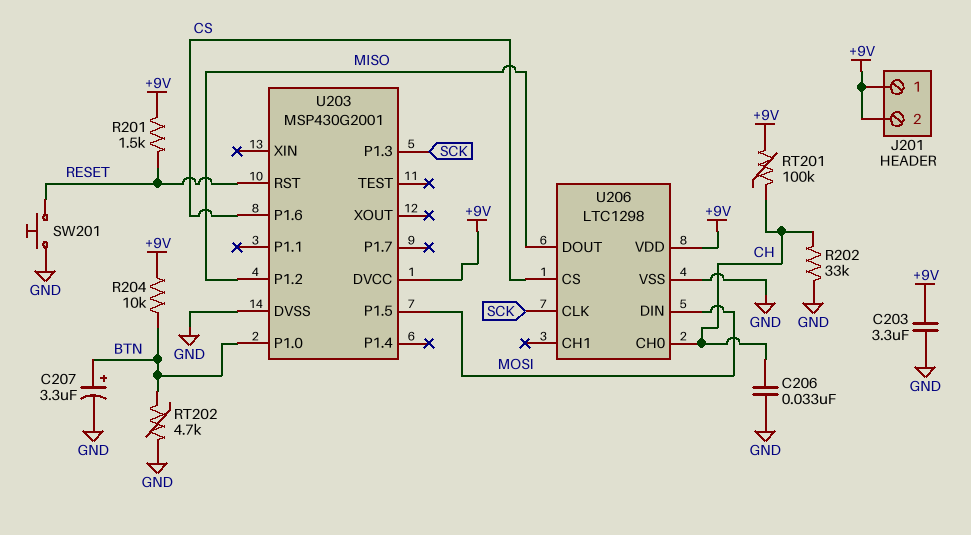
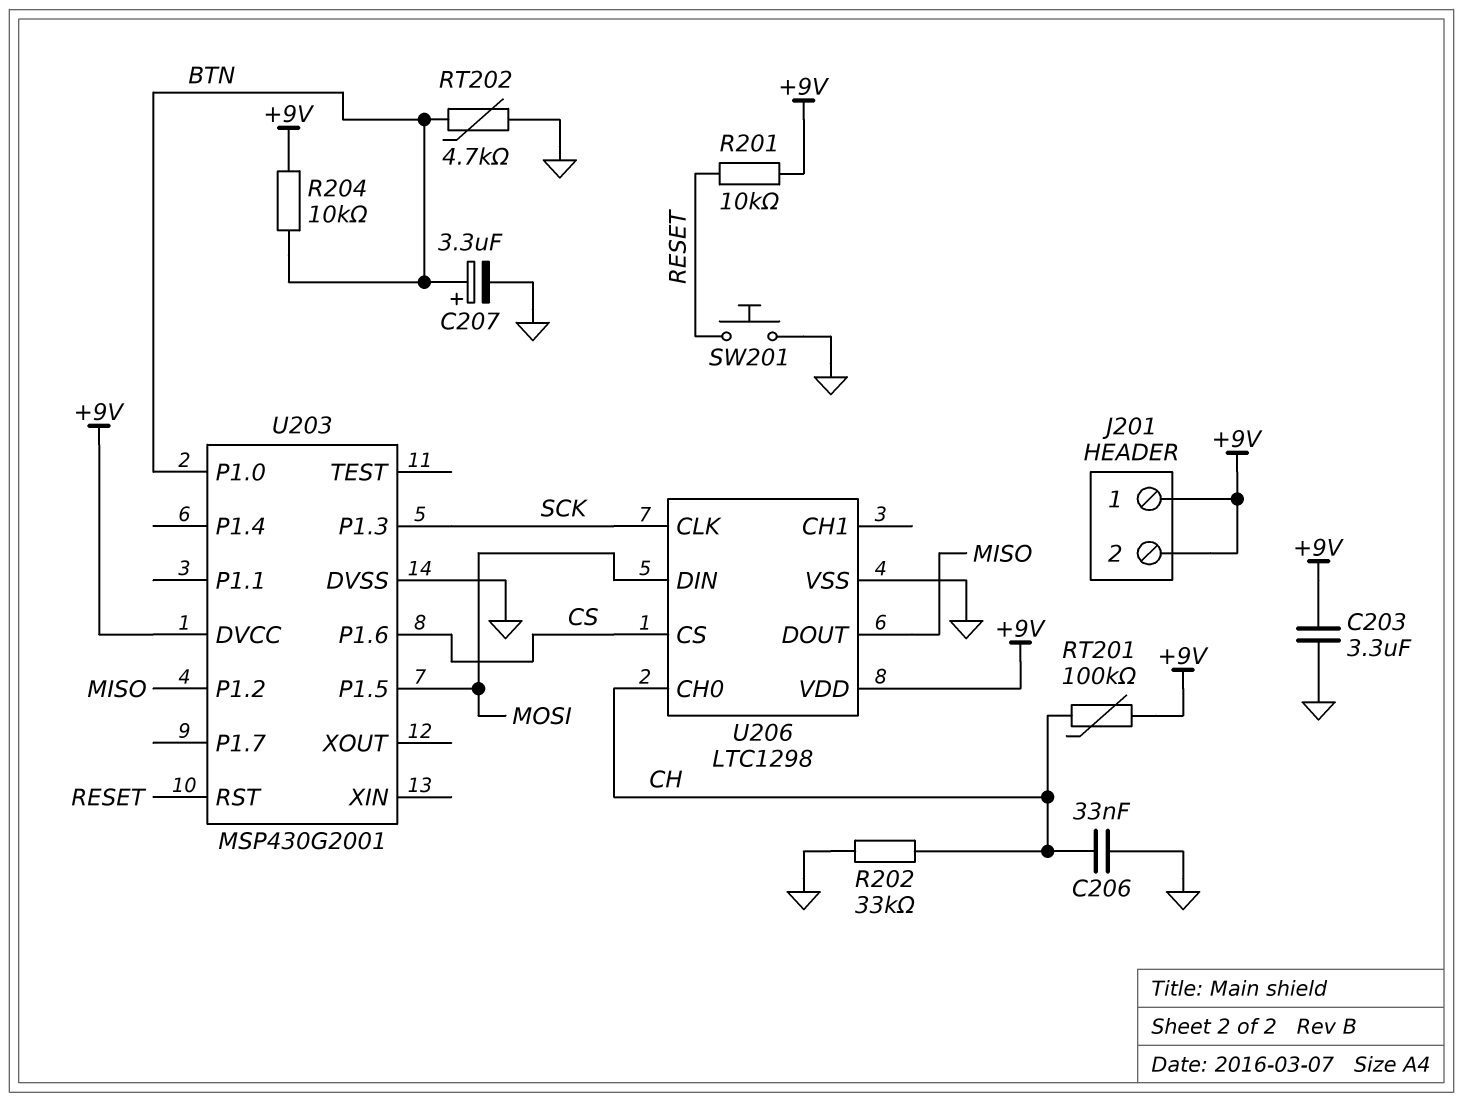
R201: 1.5k (+9V, RESET) -> 10k (+9V, RESET)

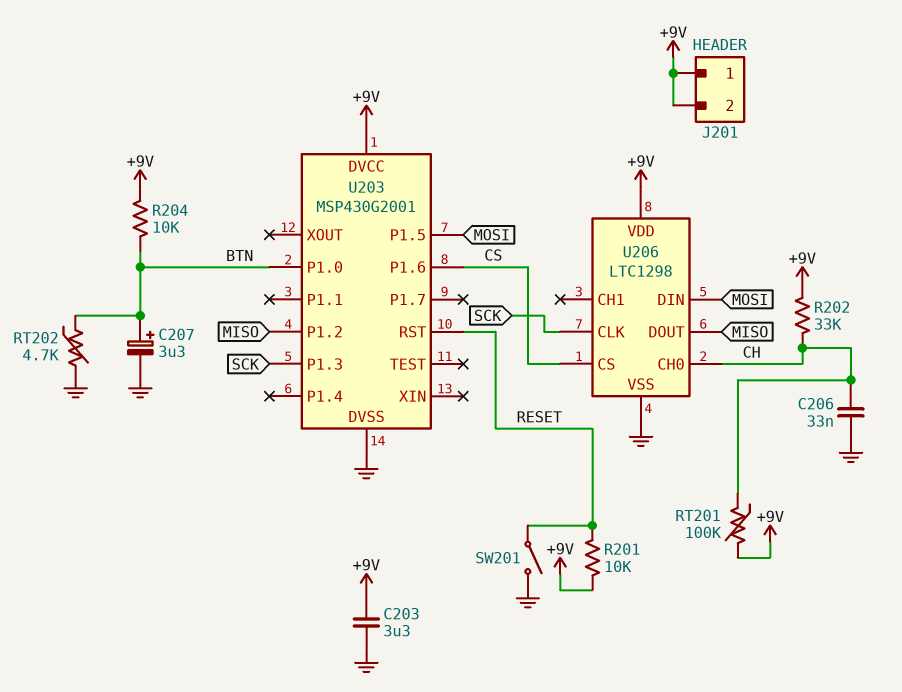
R202: 33k (CH, GND) -> 33k (+9V, CH)
SW201: button (GND, RESET) -> switch (GND, RESET)

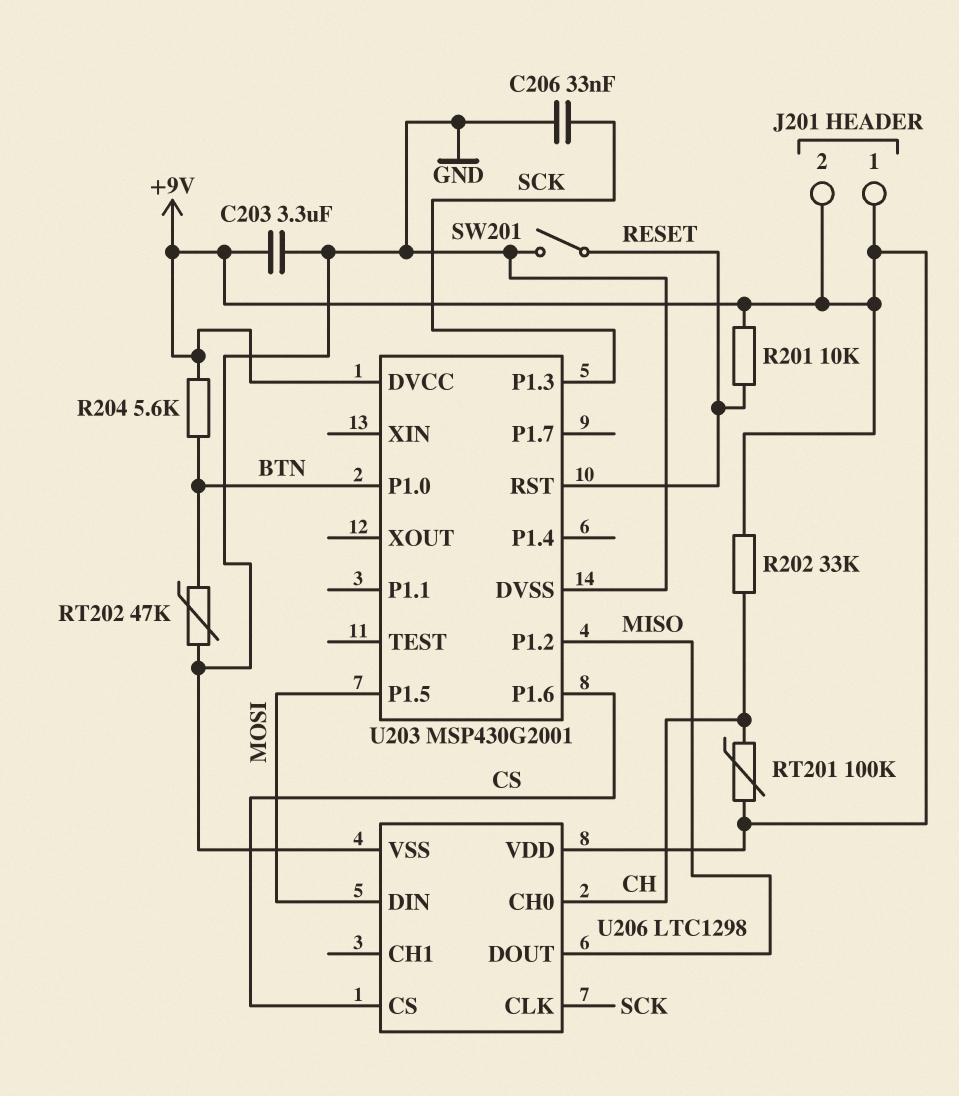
C206: 33nF (CH, GND) -> 33nF (GND, SCK)
C207: 3.3uF (plus BTN, minus GND) -> none
R204: 10k (+9V, BTN) -> 5.6k (+9V, BTN)
RT202: 4.7k (BTN, GND) -> 47k (BTN, GND)

